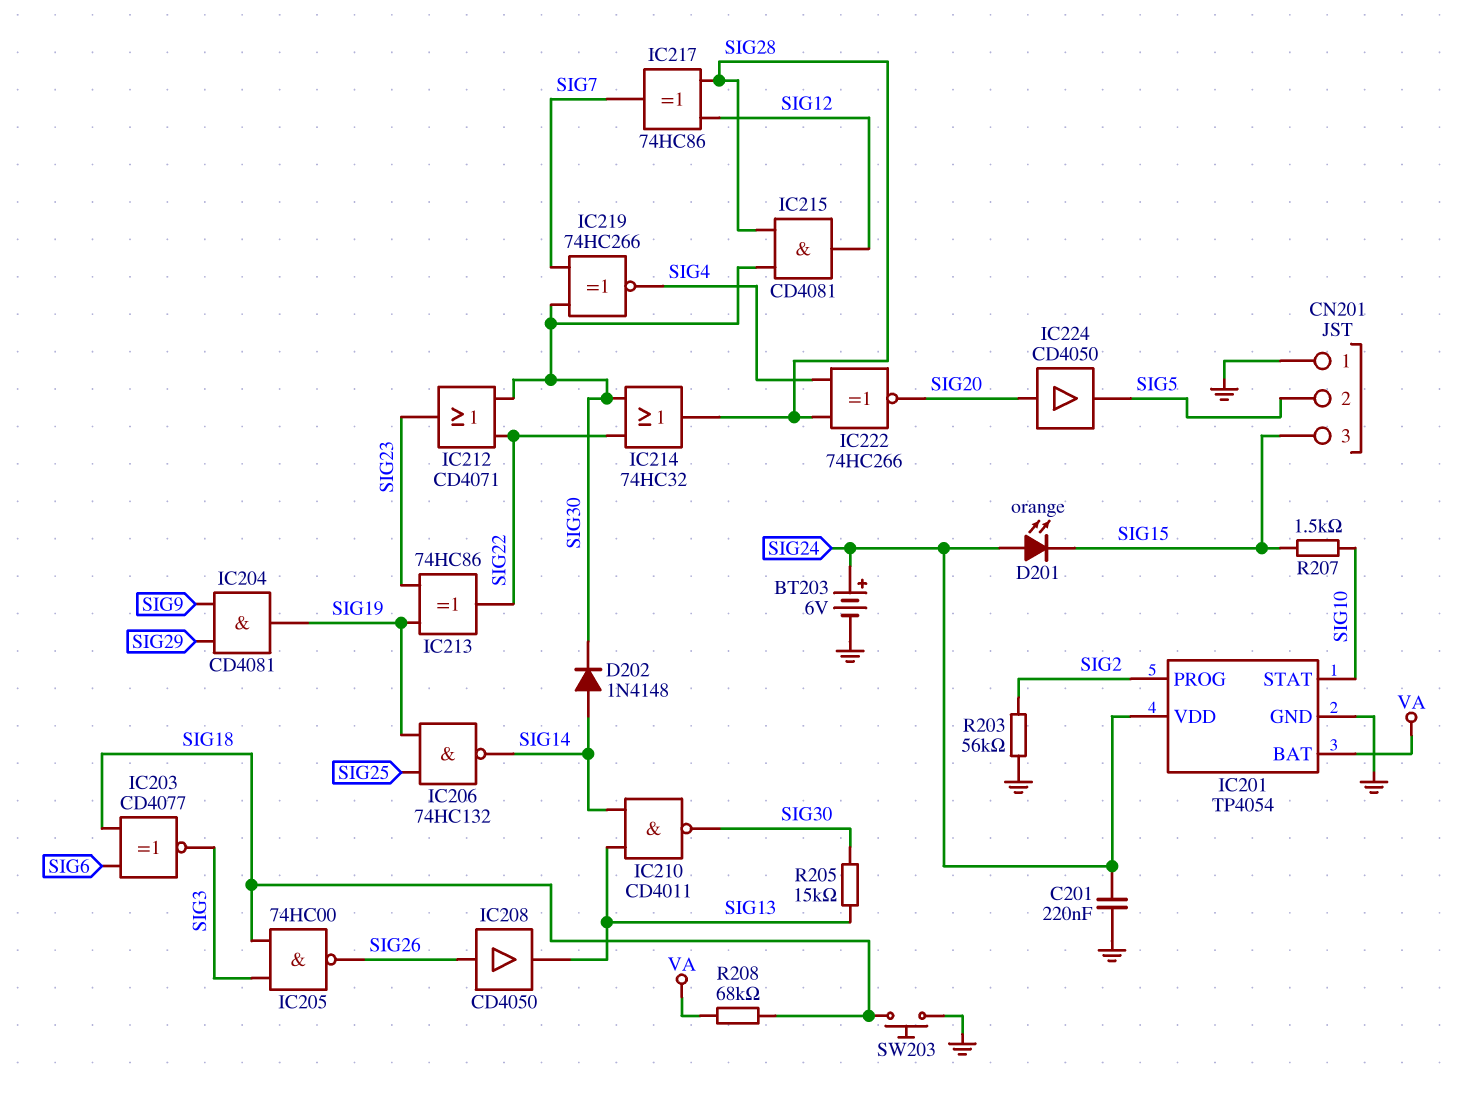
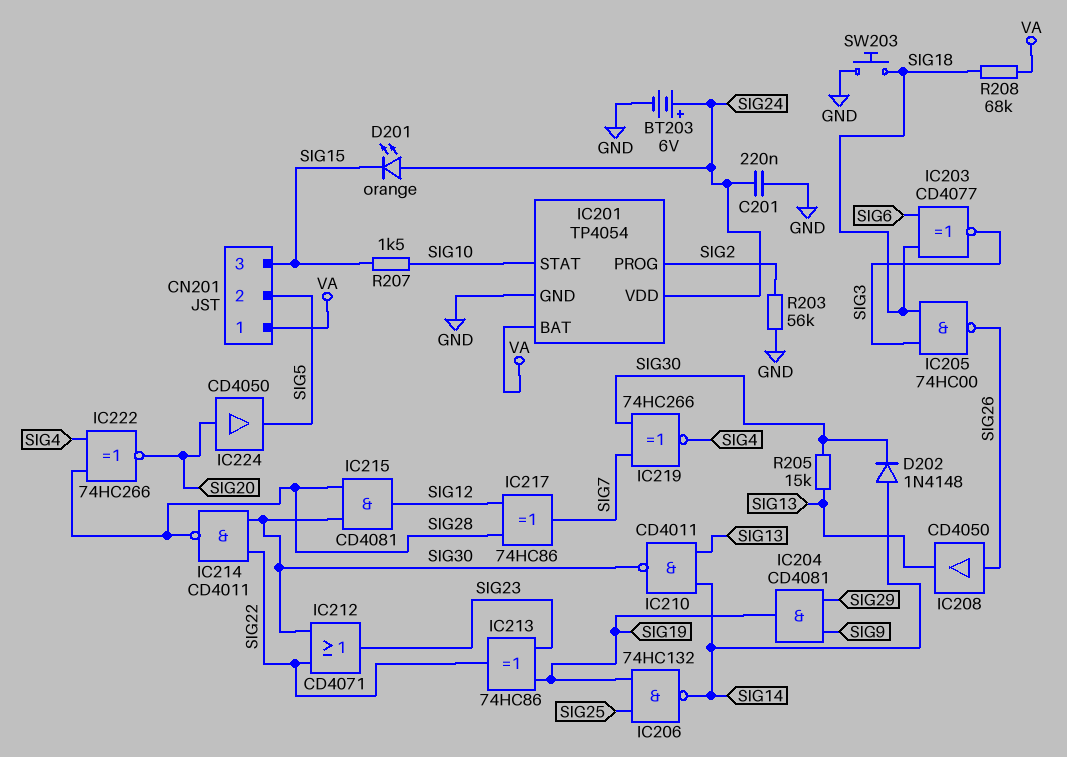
CN201 pin 1: GND -> VA
IC214: OR 74HC32 (in SIG22, in SIG30, out SIG28) -> NAND CD4011 (in SIG22, in SIG30, out SIG28)

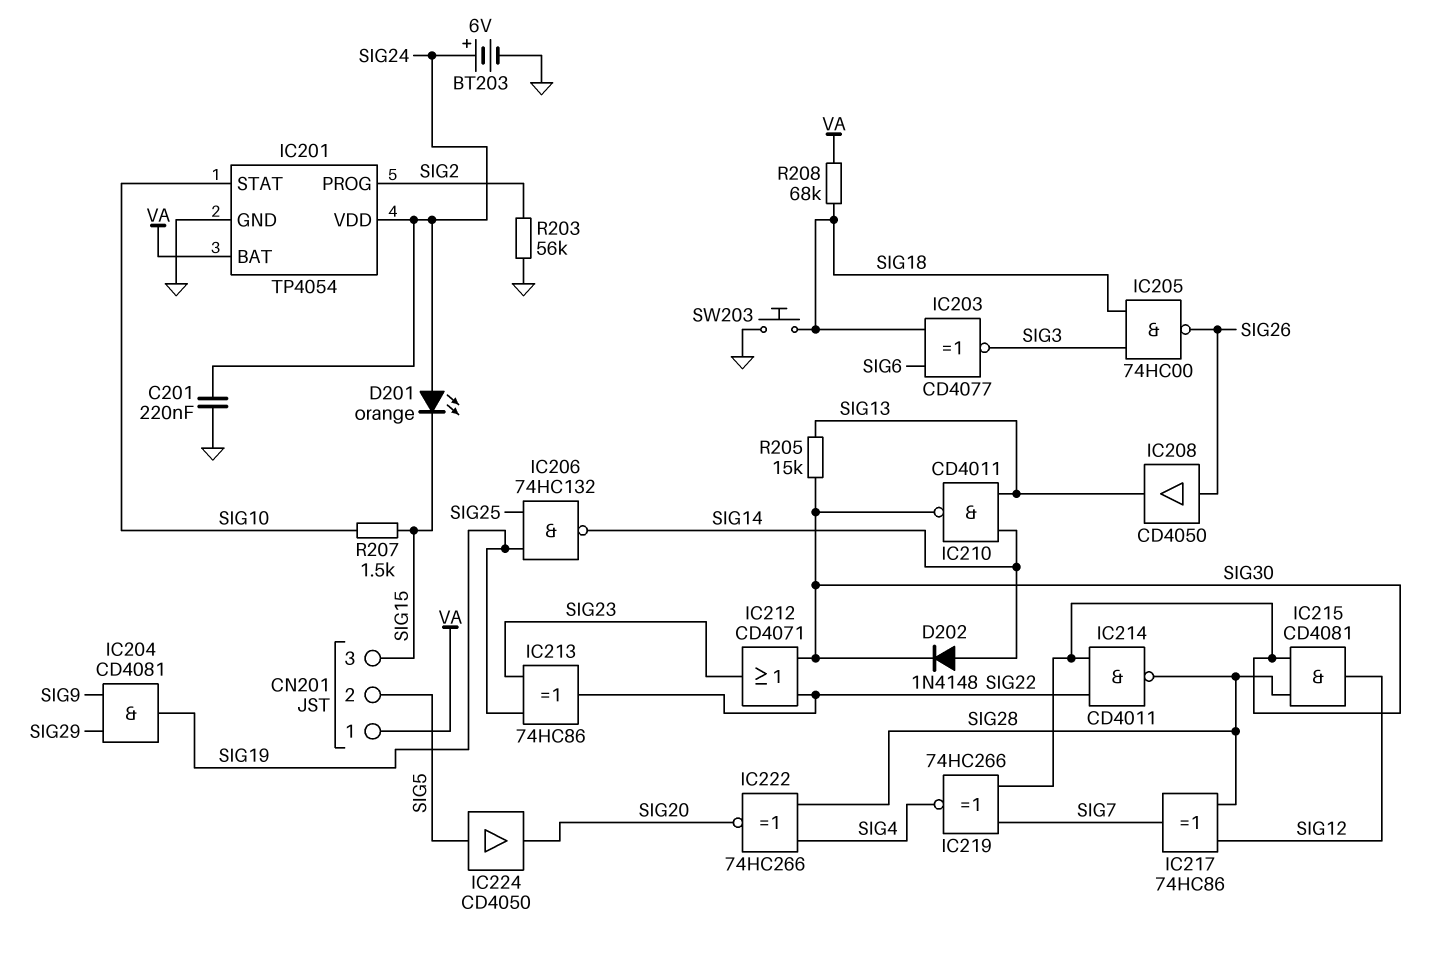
IC224: buffer CD4050 (in SIG20, out SIG5) -> buffer CD4050 (in SIG5, out SIG20)

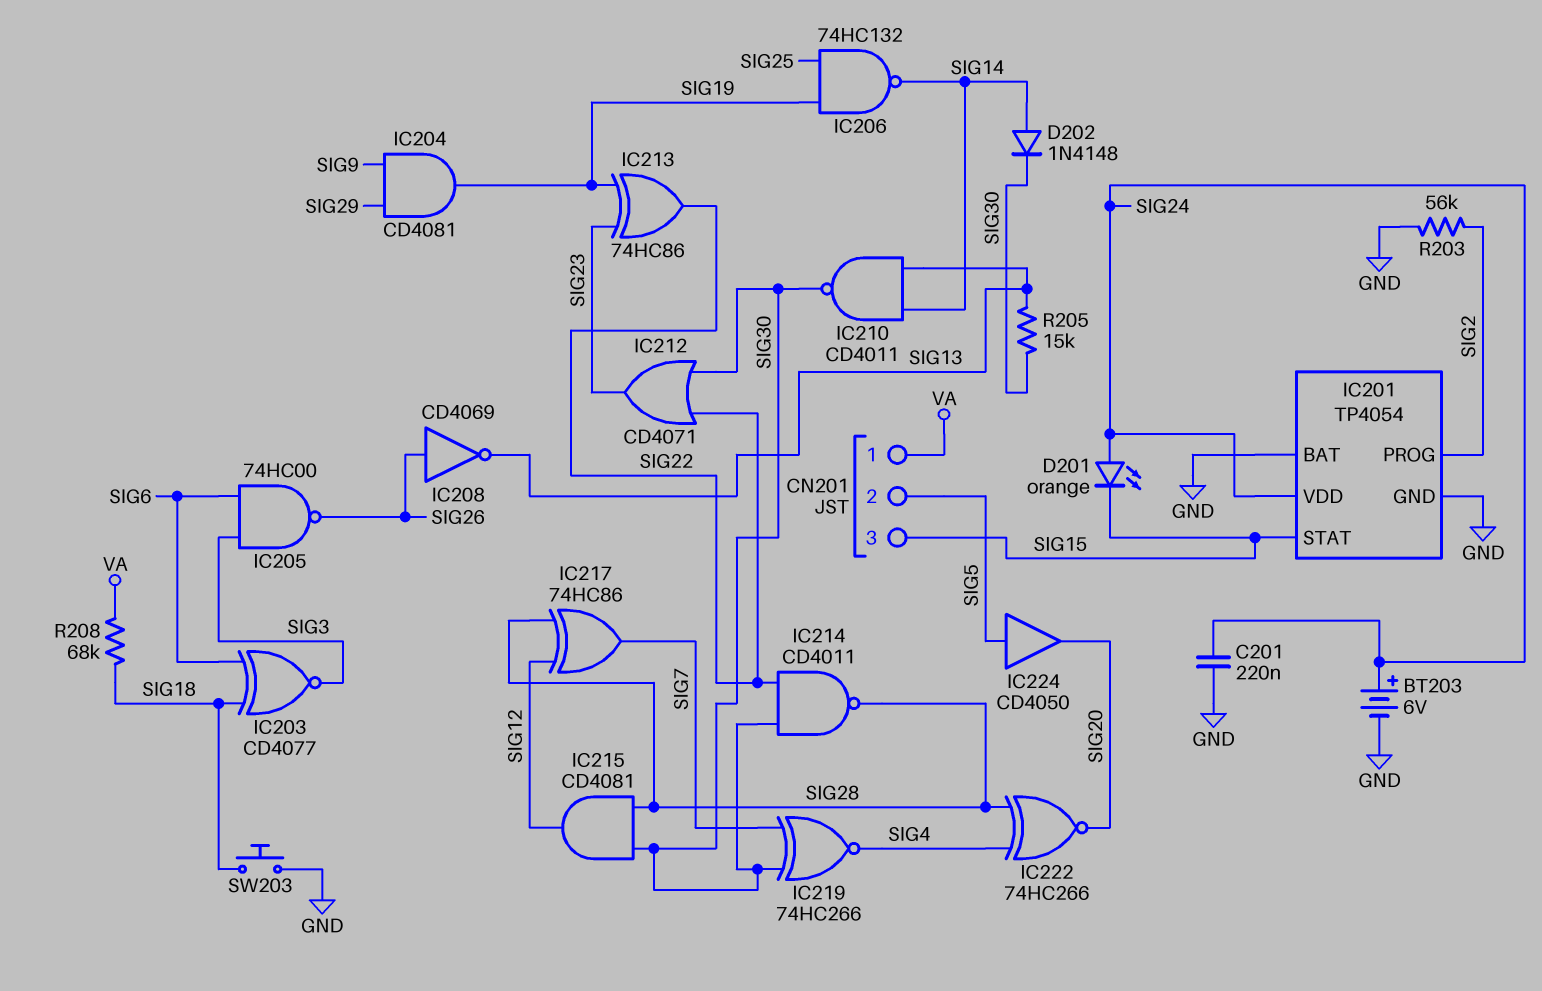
IC201 pin BAT: VA -> GND
IC201 pin STAT: SIG10 -> SIG15
IC205: NAND 74HC00 (in SIG3, in SIG18, out SIG26) -> NAND 74HC00 (in SIG3, in SIG6, out SIG26)
IC208: buffer CD4050 (in SIG26, out SIG13) -> NOT CD4069 (in SIG26, out SIG13)
R207: 1.5k (SIG10, SIG15) -> none

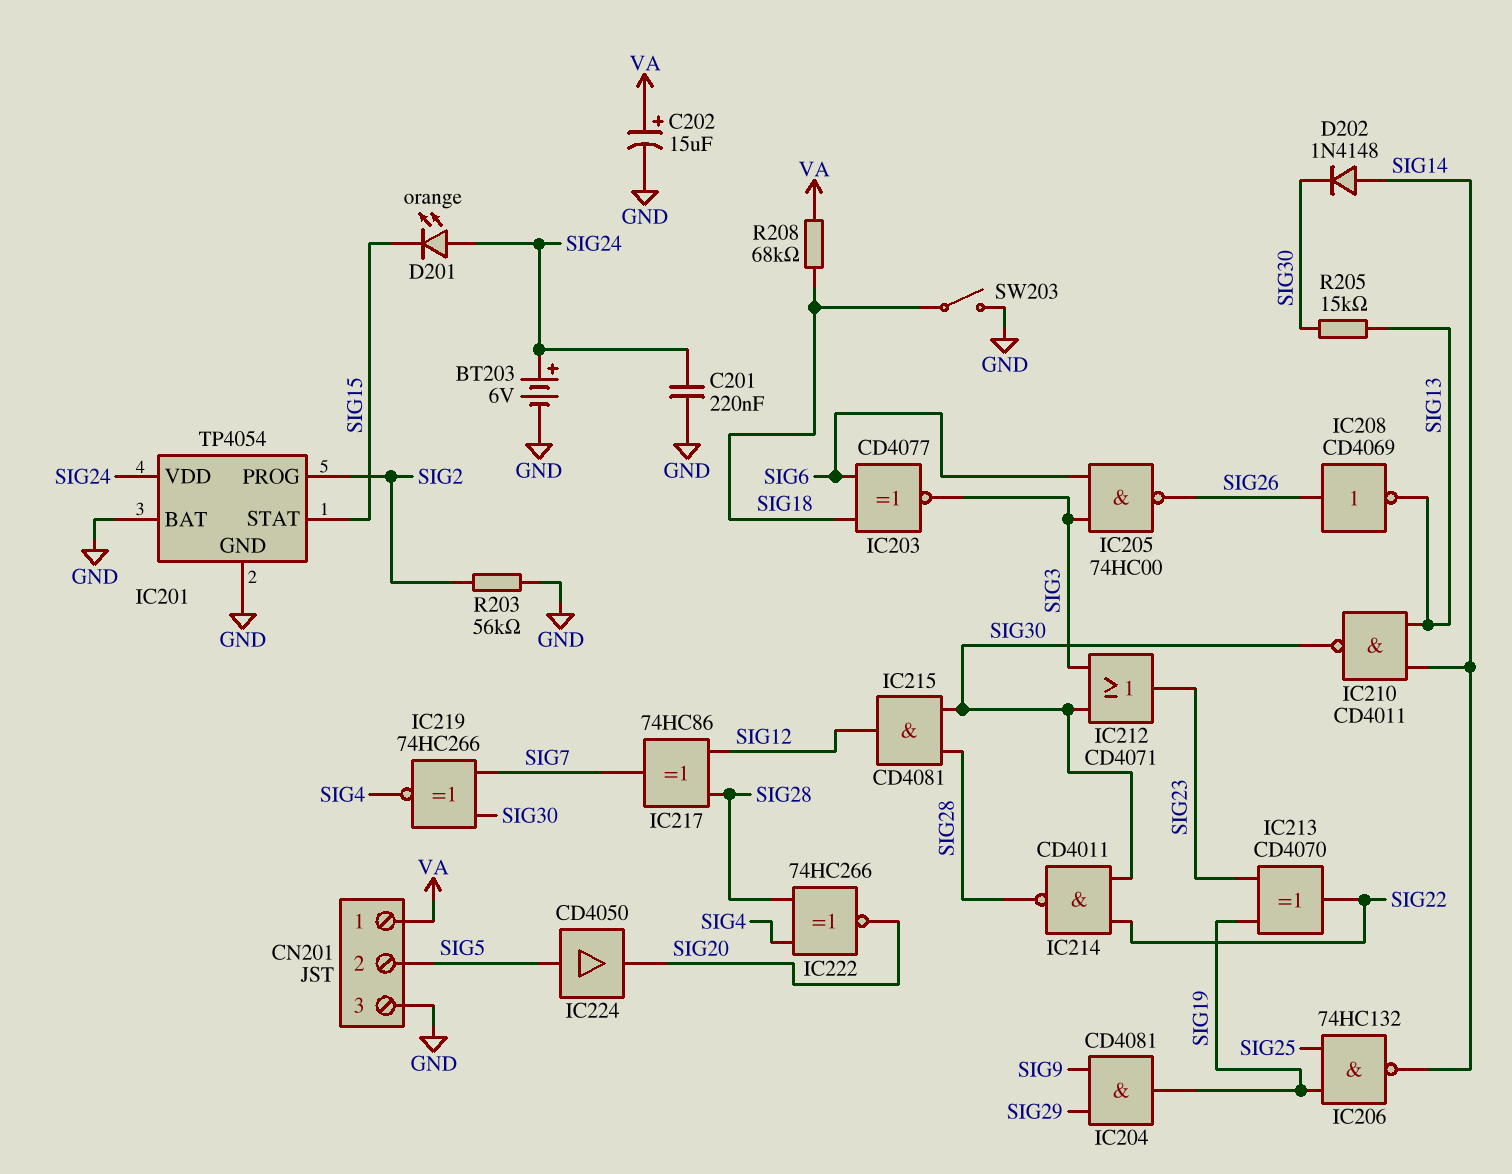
C202: none -> 15uF (plus VA, minus GND)
CN201 pin 3: SIG15 -> GND
IC212: OR CD4071 (in SIG22, in SIG30, out SIG23) -> OR CD4071 (in SIG3, in SIG30, out SIG23)
IC213: XOR 74HC86 (in SIG19, in SIG23, out SIG22) -> XOR CD4070 (in SIG19, in SIG23, out SIG22)
SW203: button (GND, SIG18) -> switch (GND, SIG18)

